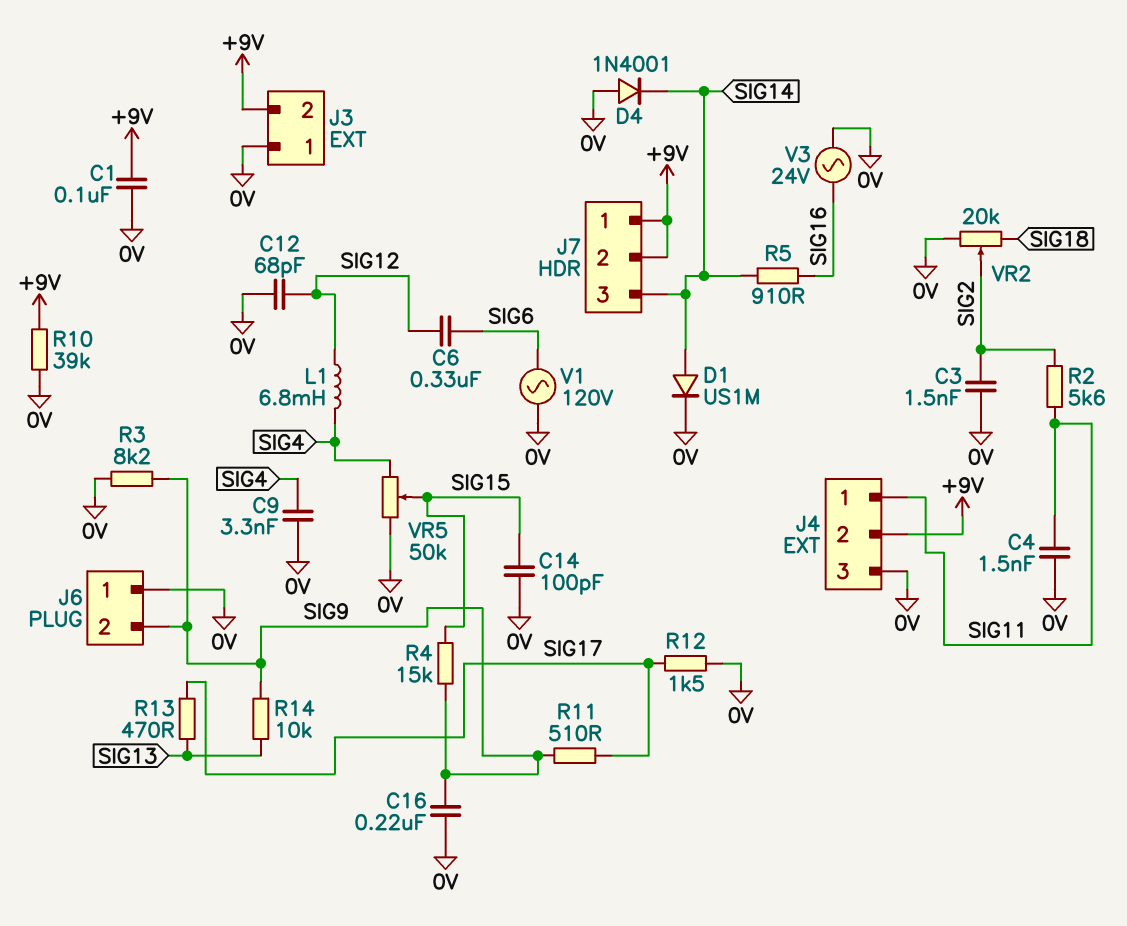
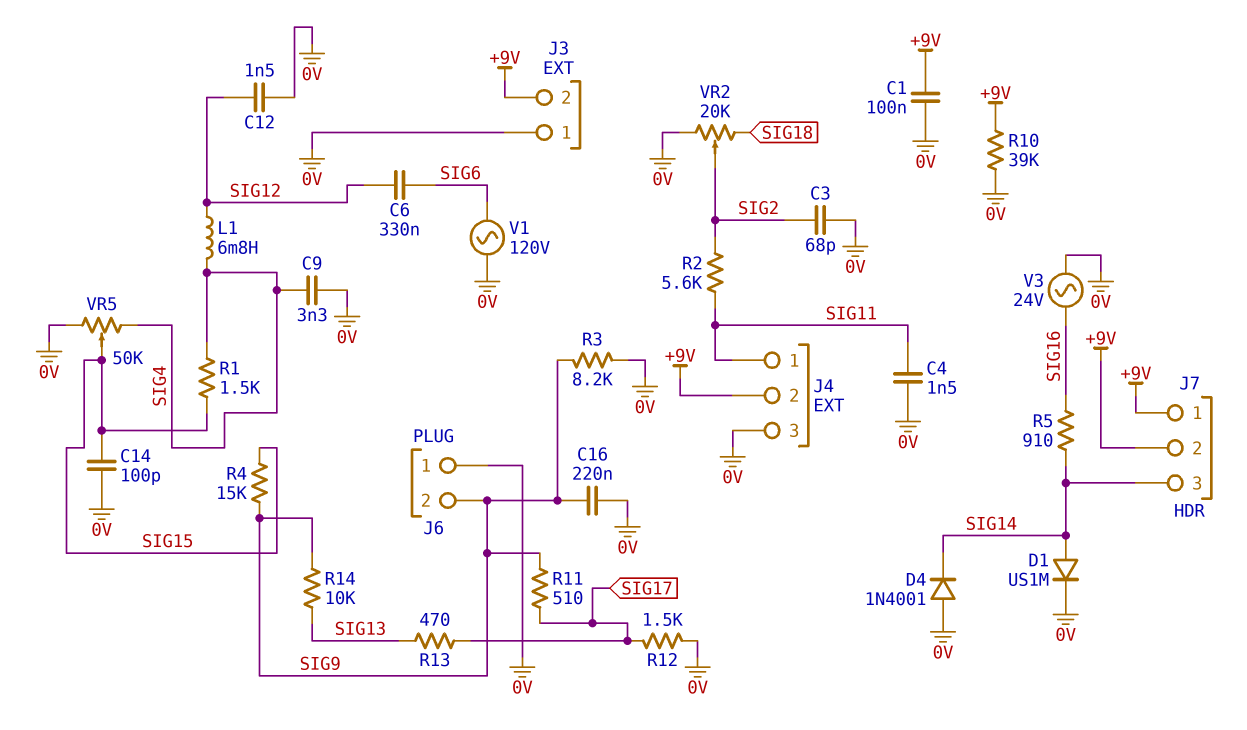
C3: 1.5nF (0V, SIG2) -> 68pF (0V, SIG2)
C12: 68pF (0V, SIG12) -> 1.5nF (0V, SIG12)
R1: none -> 1.5k (SIG4, SIG15)

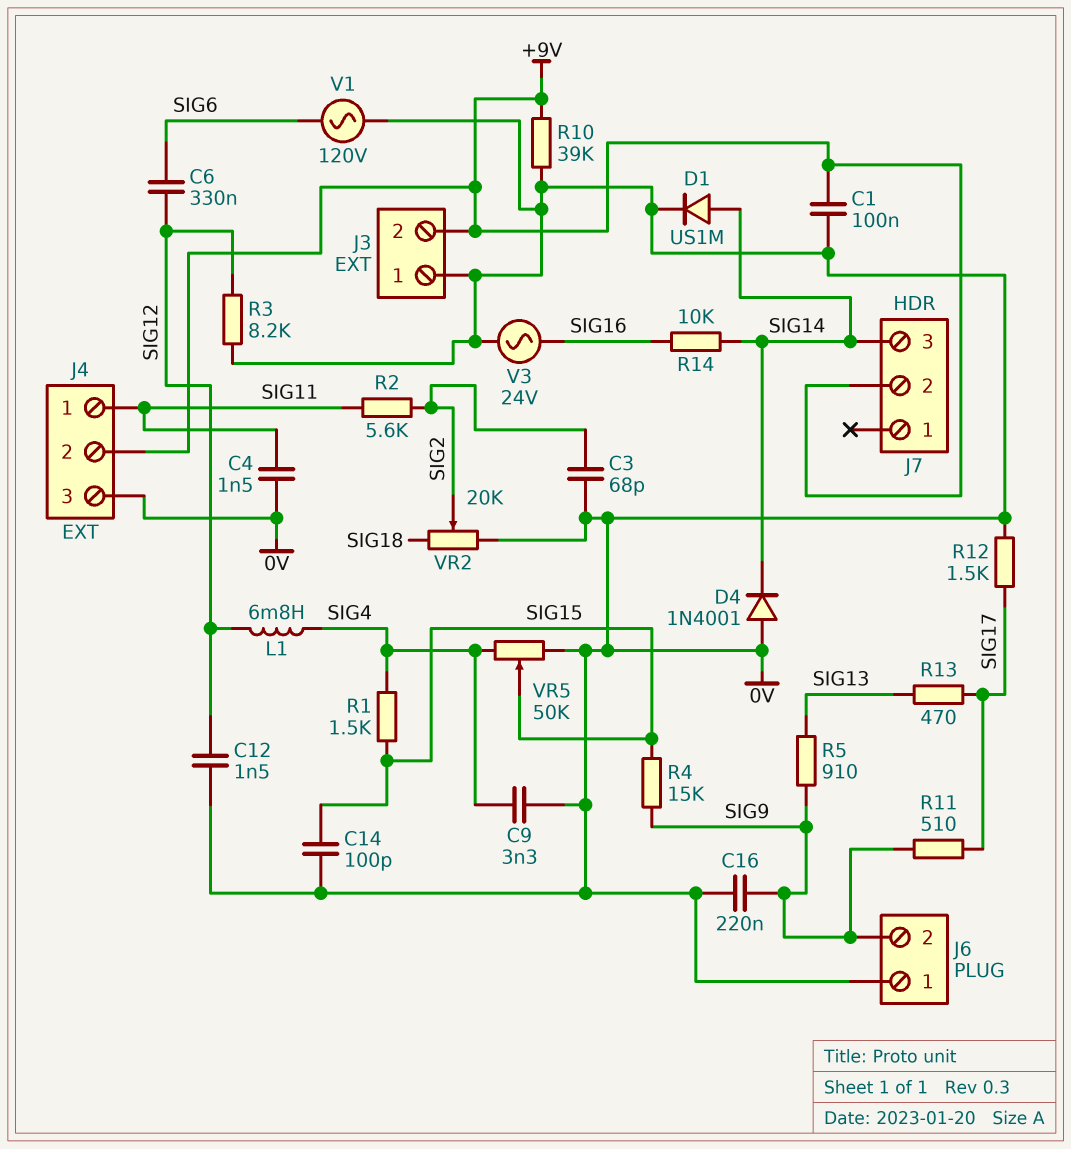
J7 pin 1: +9V -> none
R3: 8.2k (0V, SIG9) -> 8.2k (0V, SIG12)
R5: 910 (SIG14, SIG16) -> 910 (SIG9, SIG13)
R14: 10k (SIG9, SIG13) -> 10k (SIG14, SIG16)

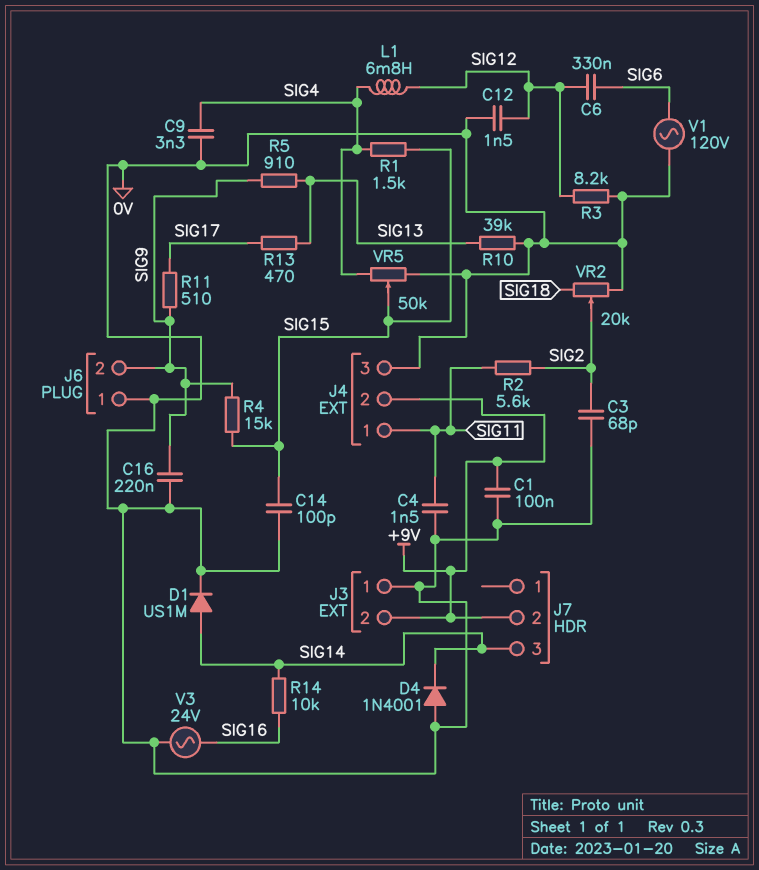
R10: 39k (+9V, 0V) -> 39k (0V, SIG13)
R12: 1.5k (0V, SIG17) -> none

